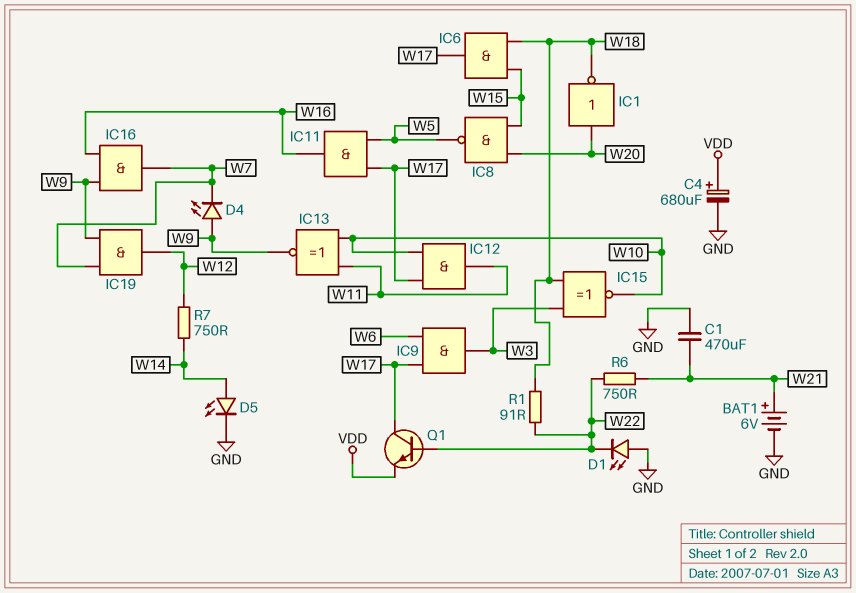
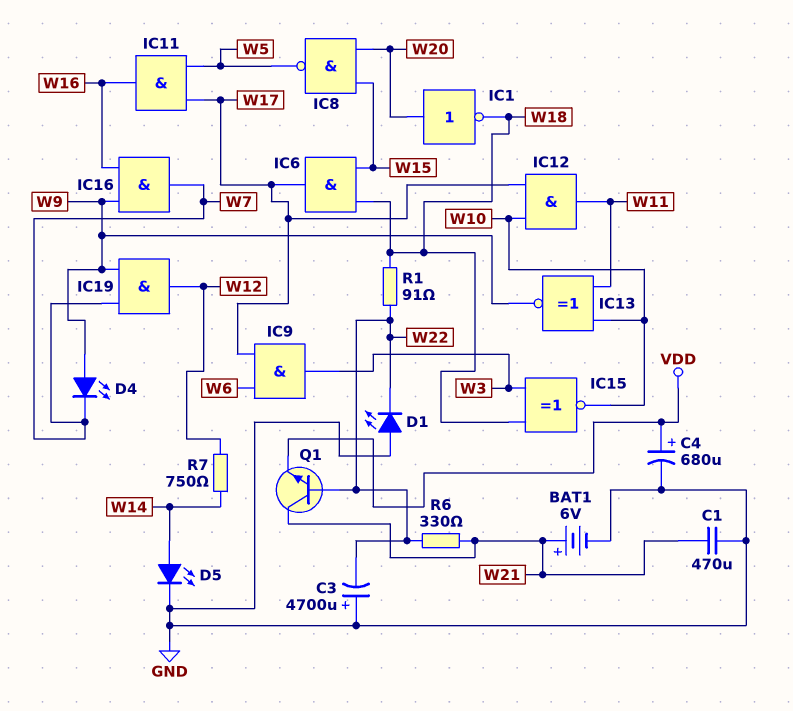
C3: none -> 4700uF (plus GND, minus W22)
Q1: NPN (B W22, C W17, E VDD) -> NPN (B W22, C W21, E VDD)
R6: 750 (W21, W22) -> 330 (W21, W22)

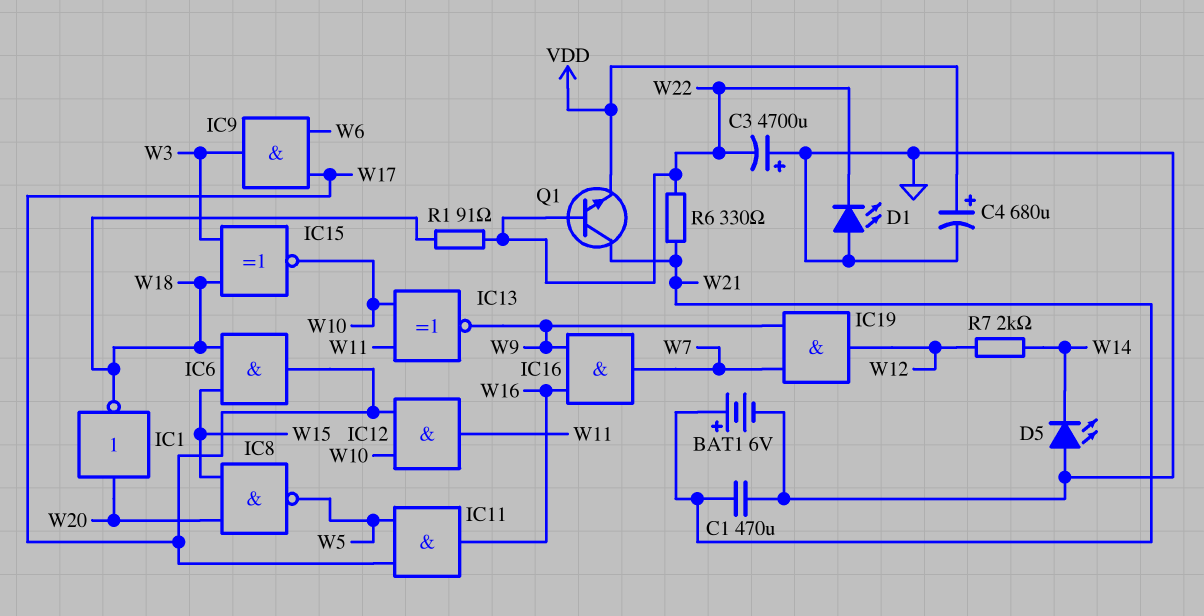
D4: LED (A W9, K W7) -> none
D5: LED (A W14, K GND) -> LED (A GND, K W14)
R7: 750 (W12, W14) -> 2k (W12, W14)

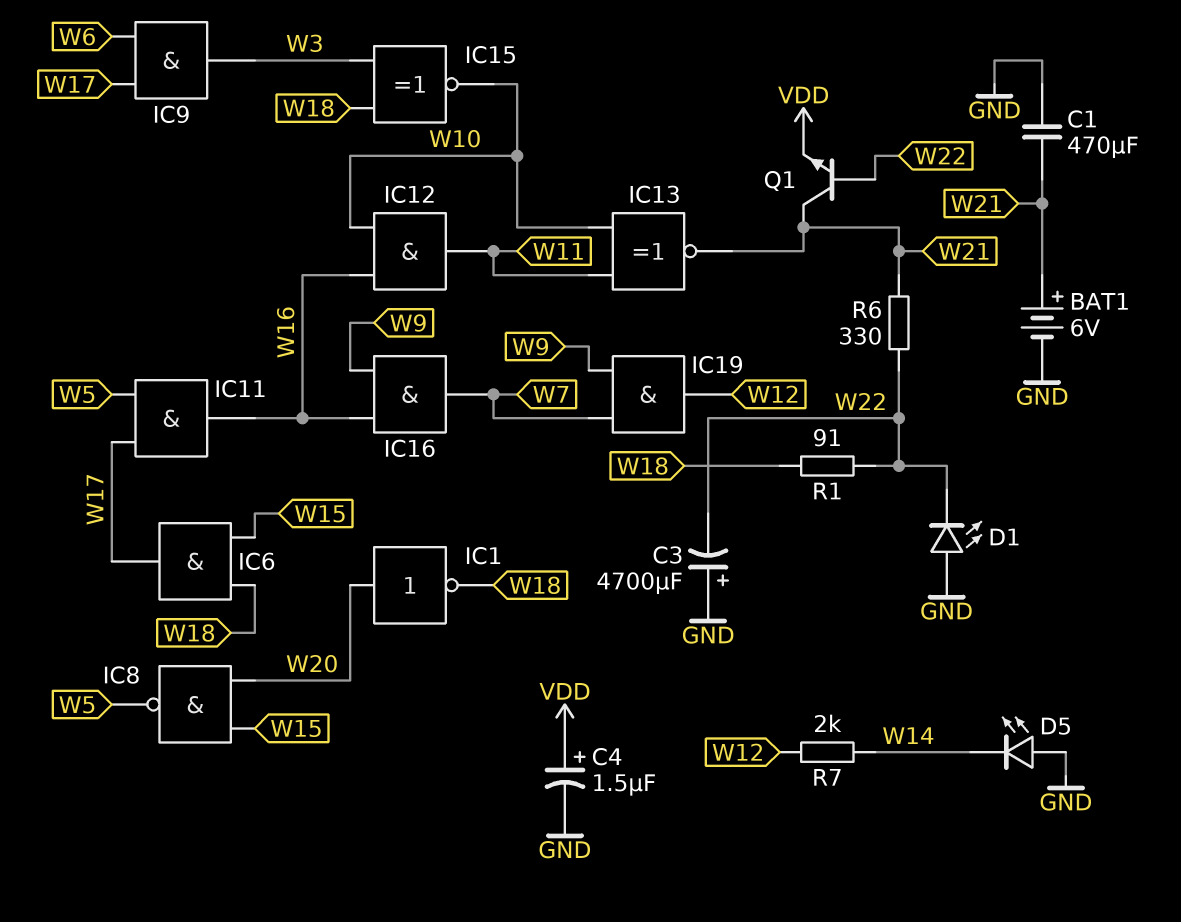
C4: 680uF (plus VDD, minus GND) -> 1.5uF (plus VDD, minus GND)
IC12: AND (in W10, in W17, out W11) -> AND (in W10, in W16, out W11)
IC13: XNOR (in W10, in W11, out W9) -> XNOR (in W10, in W11, out W21)

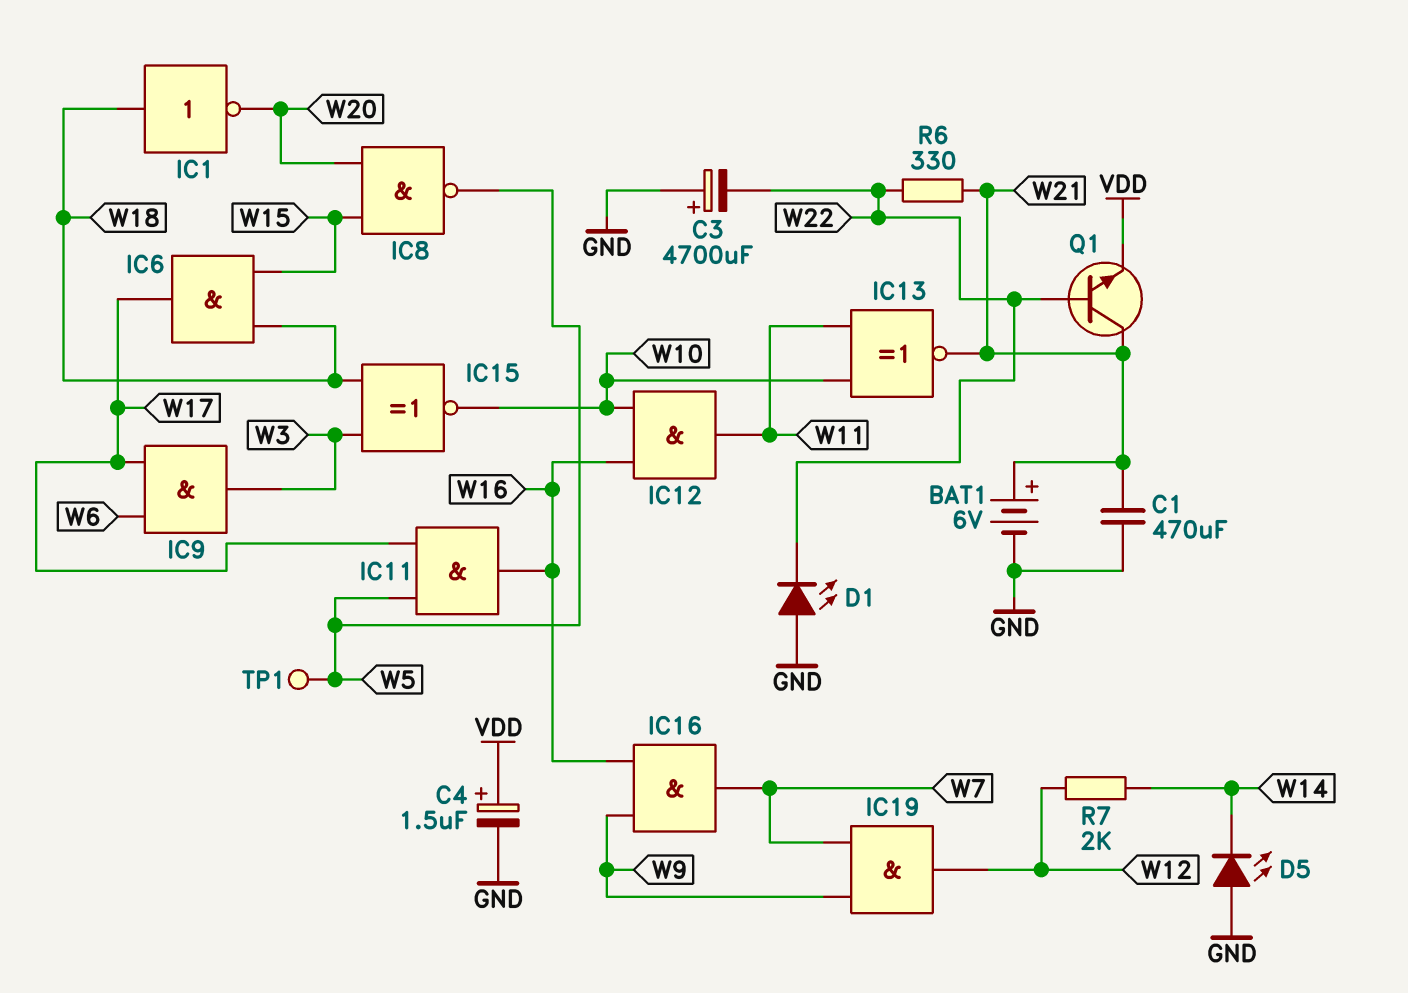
IC1: NOT (in W20, out W18) -> NOT (in W18, out W20)
R1: 91 (W18, W22) -> none
TP1: none -> test point (W5)

